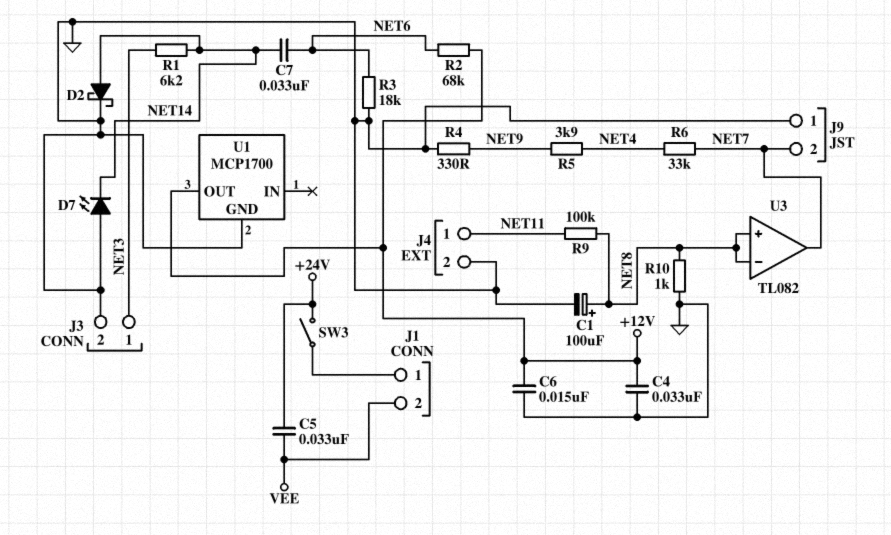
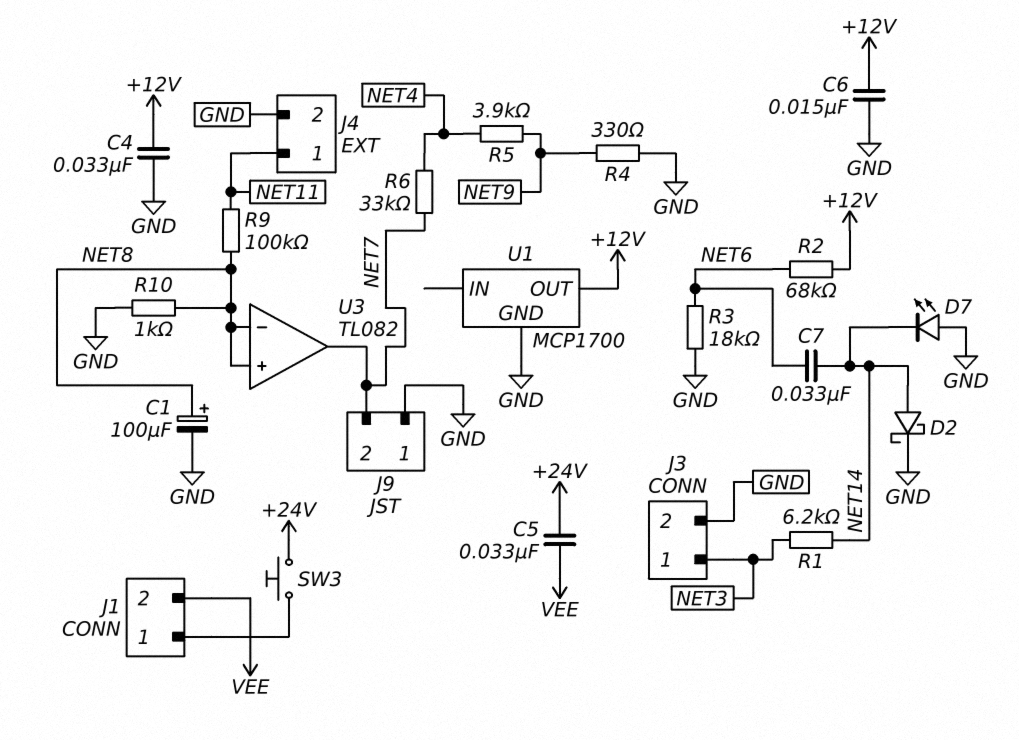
SW3: switch (+24V, J1/1) -> button (+24V, J1/1)

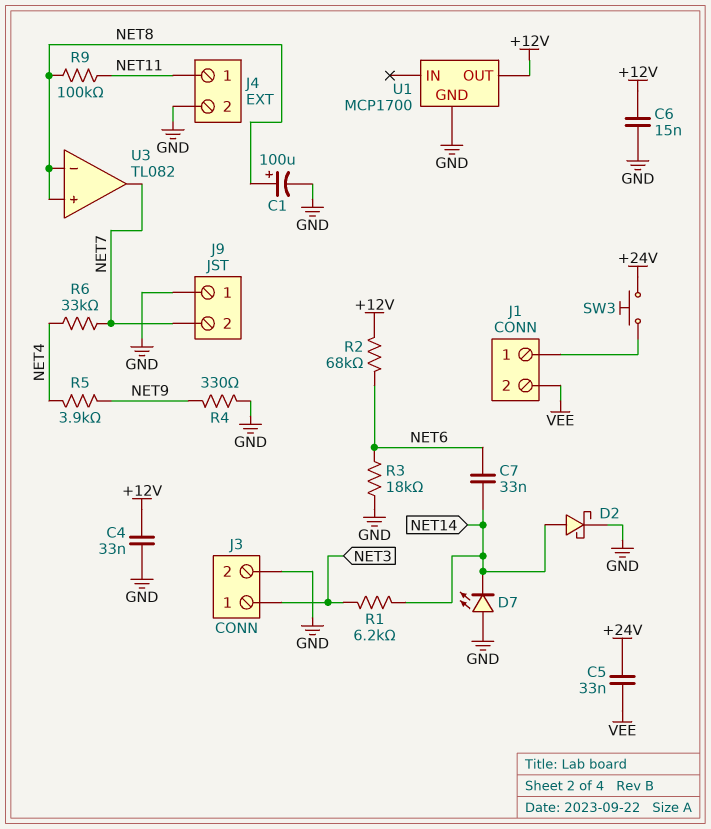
R10: 1k (GND, NET8) -> none

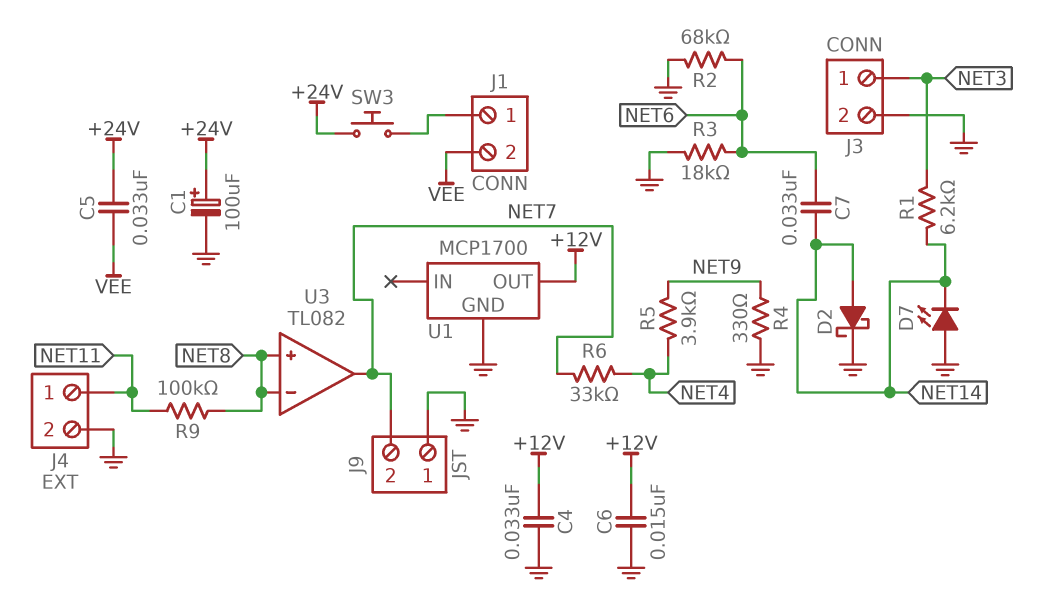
C1: 100uF (plus NET8, minus GND) -> 100uF (plus +24V, minus GND)
R2: 68k (+12V, NET6) -> 68k (GND, NET6)

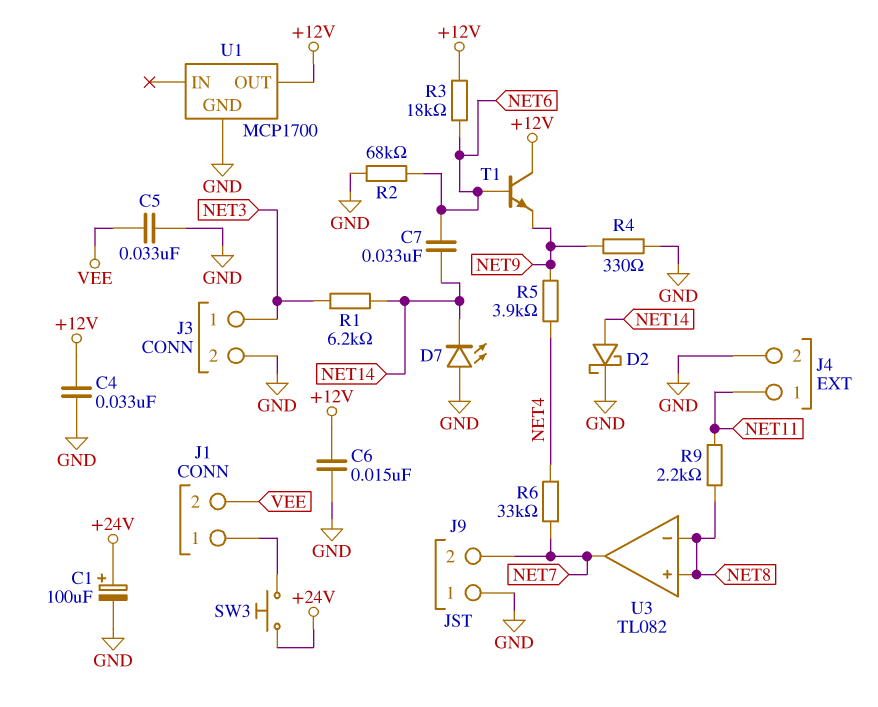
C5: 33nF (+24V, VEE) -> 33nF (GND, VEE)
R3: 18k (GND, NET6) -> 18k (+12V, NET6)
R9: 100k (NET8, NET11) -> 2.2k (NET8, NET11)
T1: none -> NPN (B NET6, C +12V, E NET9)

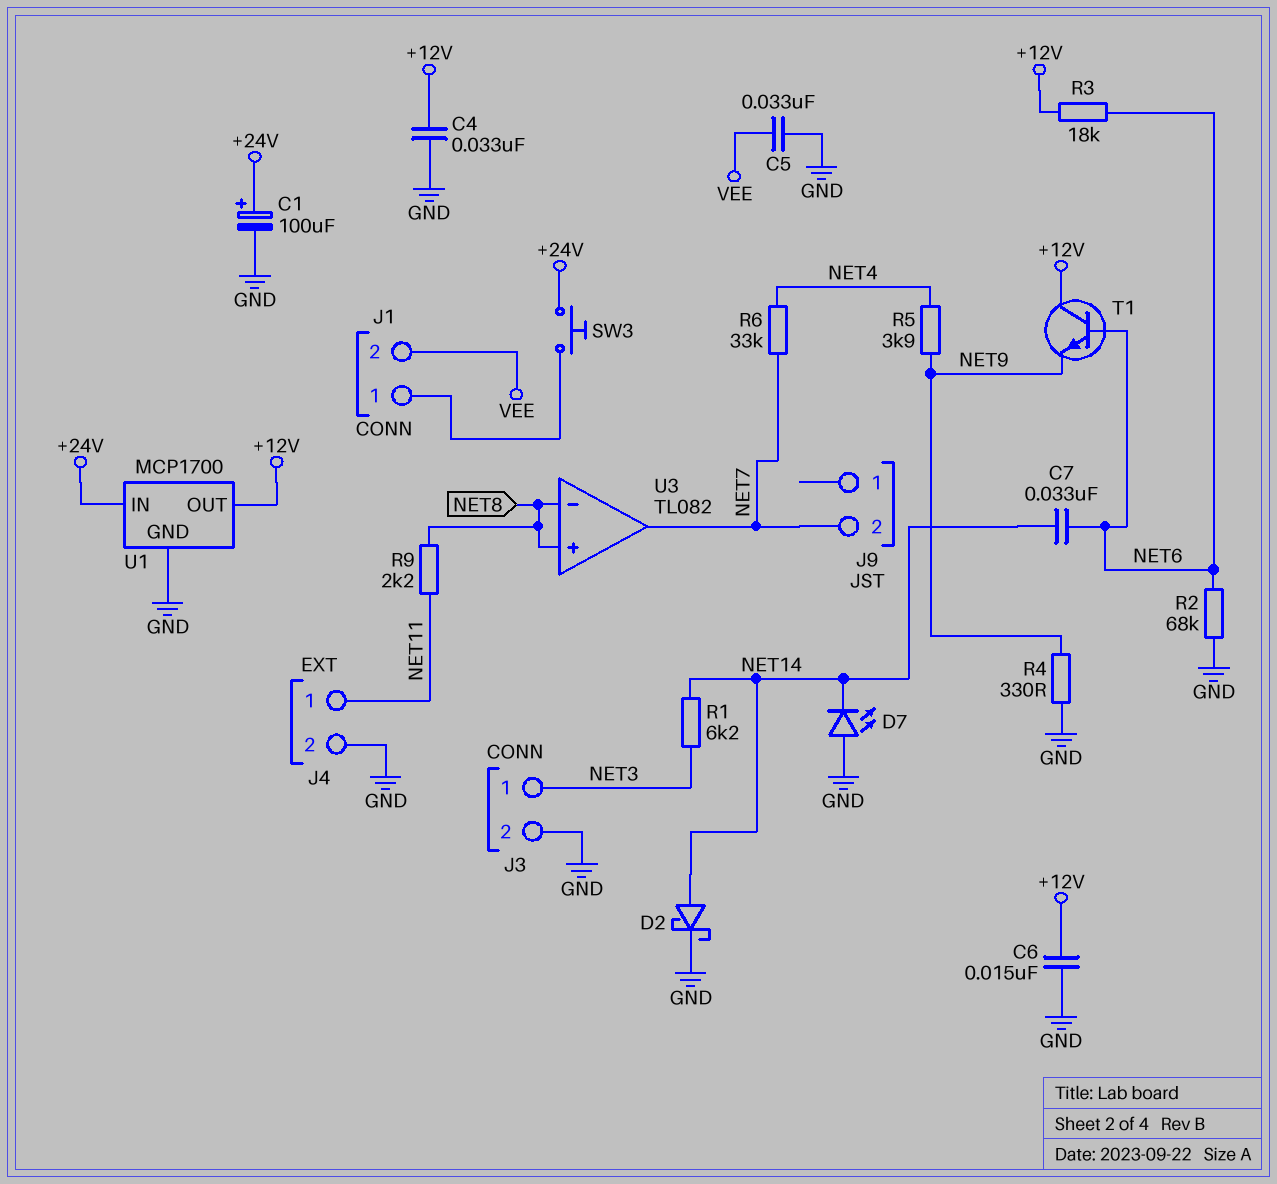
J9 pin 1: GND -> none
U1 pin IN: none -> +24V

